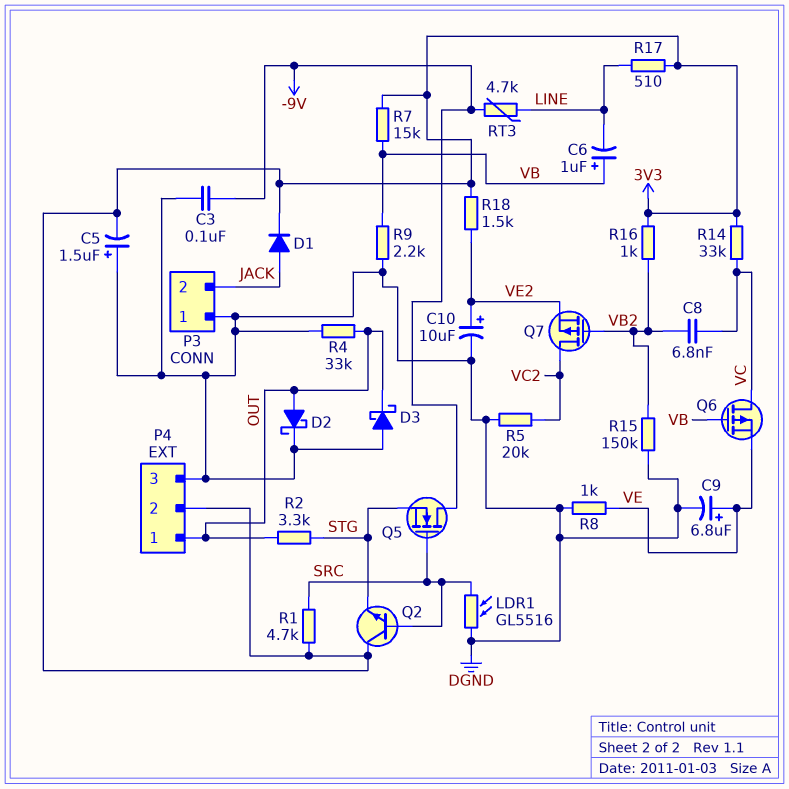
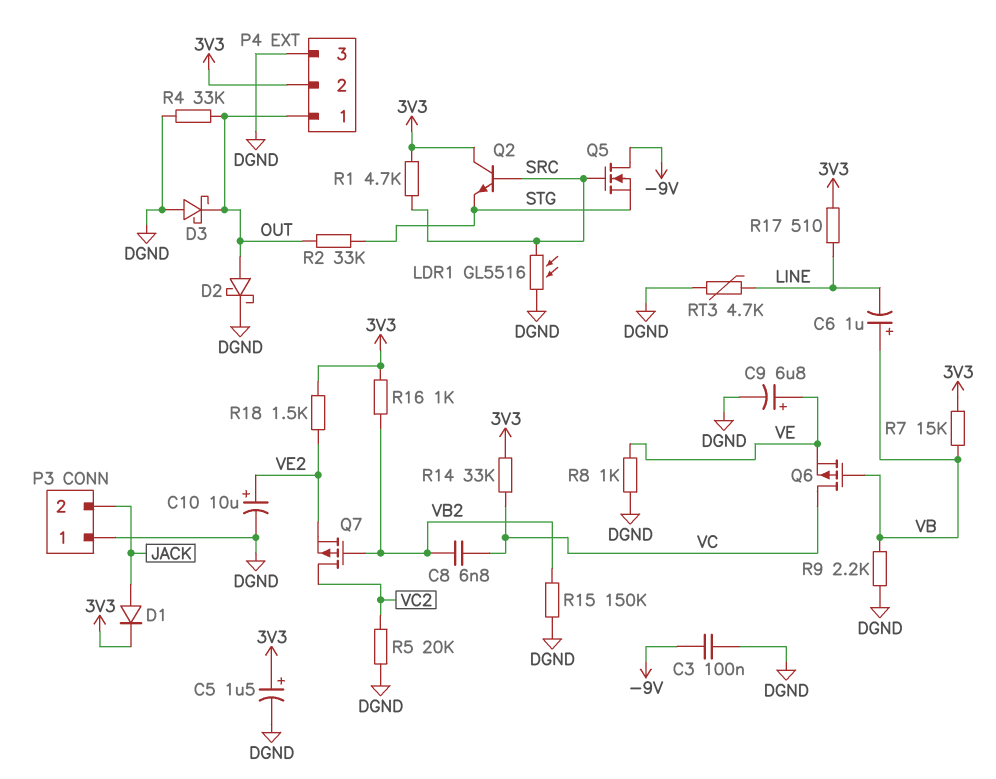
C5: 1.5uF (plus DGND, minus 3V3) -> 1.5uF (plus 3V3, minus DGND)
R2: 3.3k (OUT, STG) -> 33k (OUT, STG)
RT3: 4.7k (-9V, LINE) -> 4.7k (DGND, LINE)

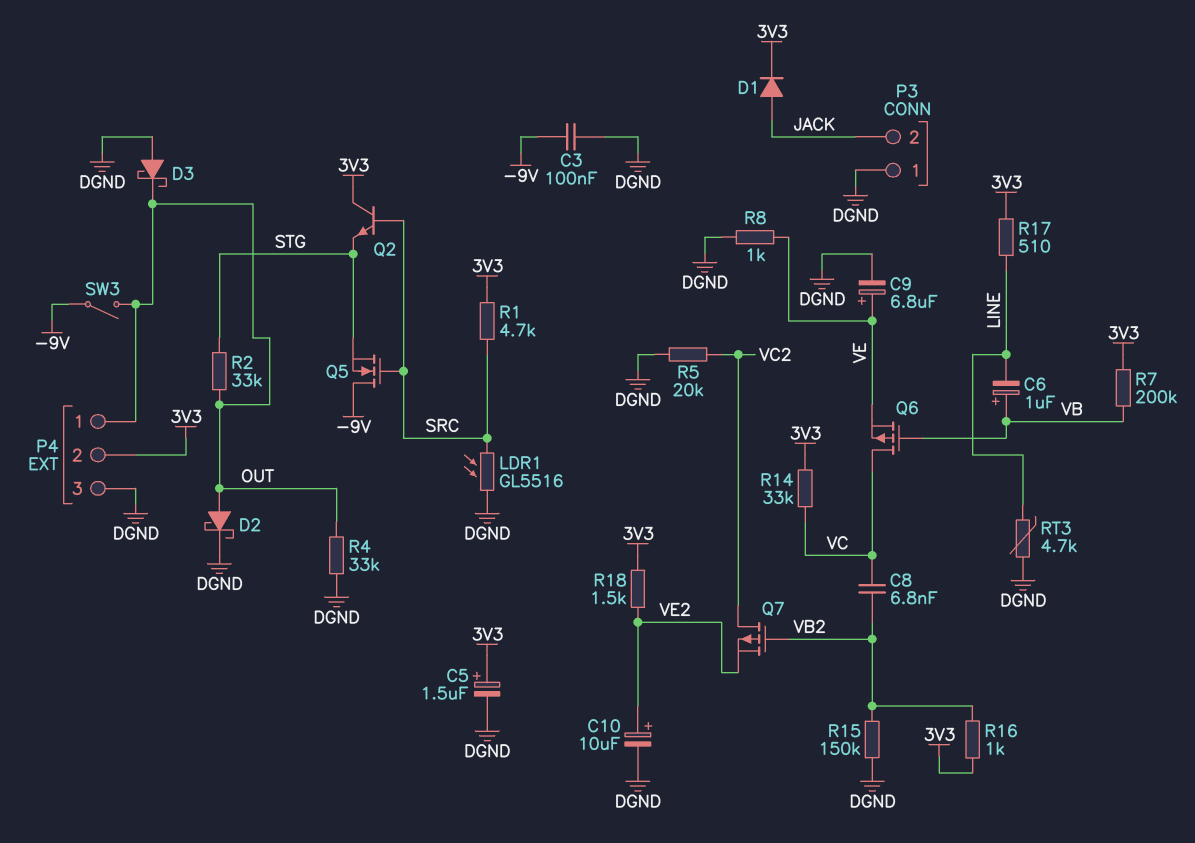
R7: 15k (3V3, VB) -> 200k (3V3, VB)
R9: 2.2k (DGND, VB) -> none
SW3: none -> switch (-9V, OUT)

